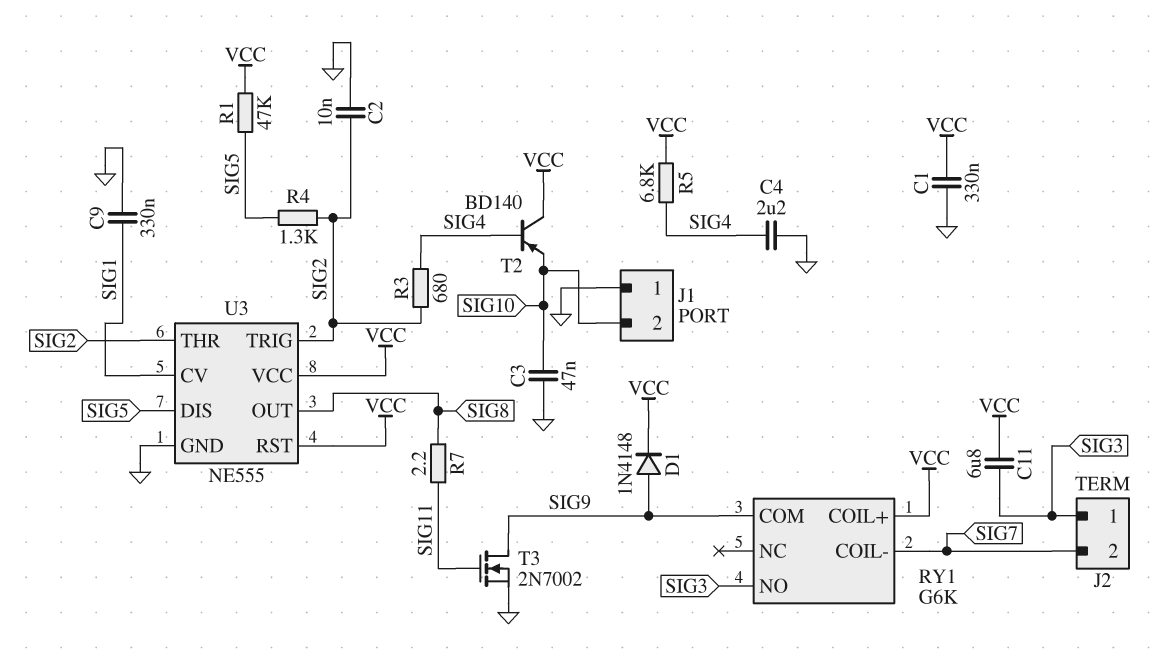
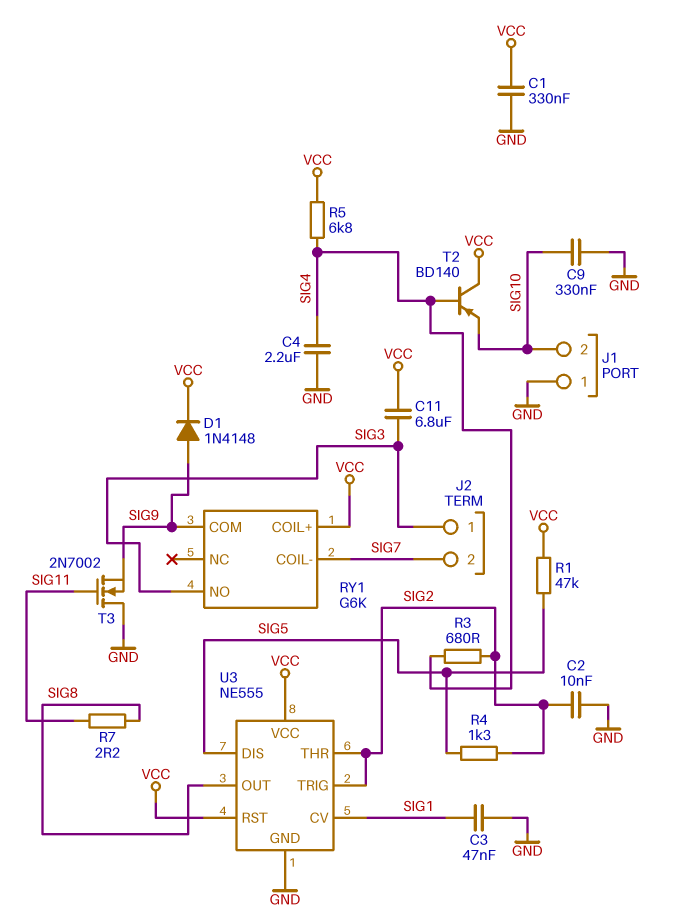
C3: 47nF (GND, SIG10) -> 47nF (GND, SIG1)
C9: 330nF (GND, SIG1) -> 330nF (GND, SIG10)
T3: NMOS 2N7002 (G SIG11, D SIG9, S GND) -> NMOS 2N7002 (G SIG11, D GND, S SIG9)

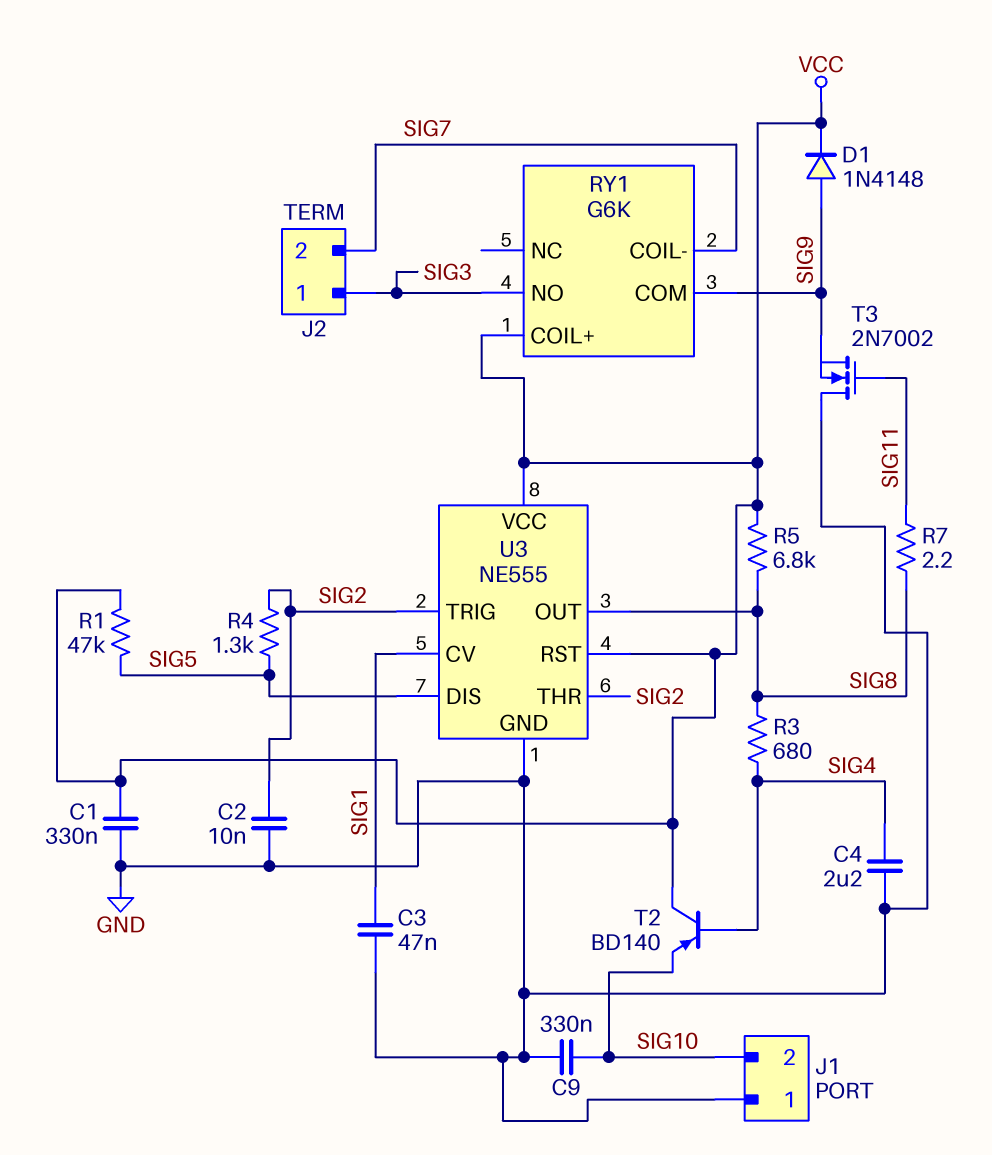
C11: 6.8uF (SIG3, VCC) -> none
R3: 680 (SIG2, SIG4) -> 680 (SIG4, SIG8)
R5: 6.8k (SIG4, VCC) -> 6.8k (SIG8, VCC)

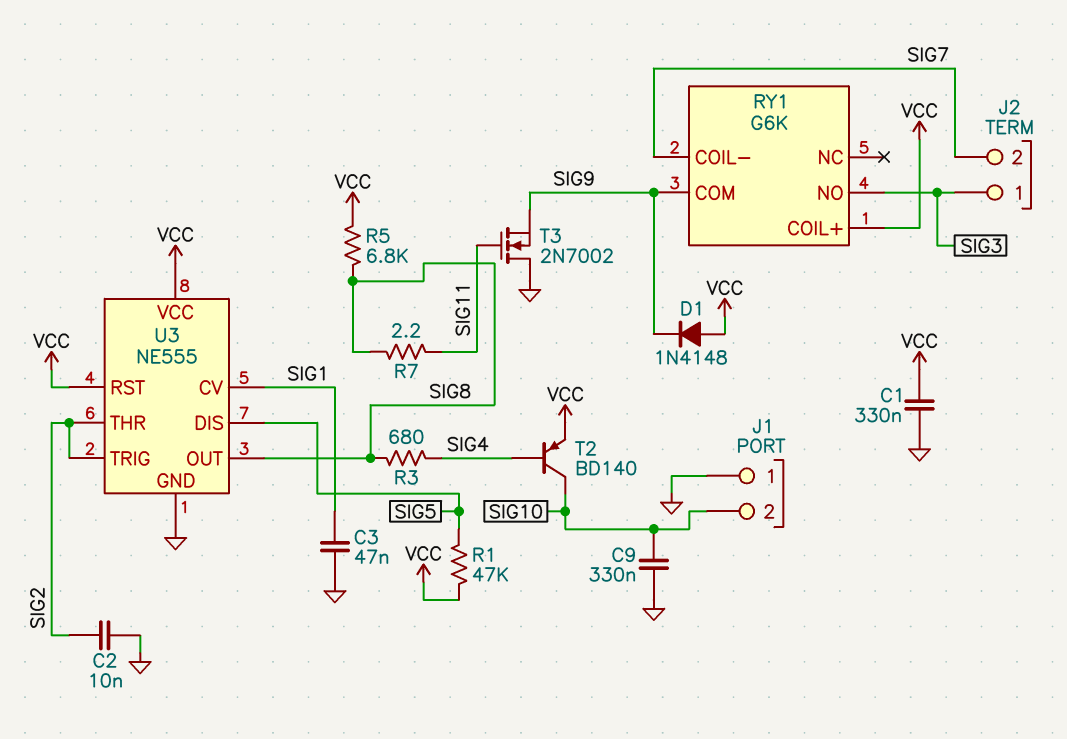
C4: 2.2uF (GND, SIG4) -> none
D1: diode 1N4148 (A SIG9, K VCC) -> diode 1N4148 (A VCC, K SIG9)
R4: 1.3k (SIG2, SIG5) -> none
T2: PNP BD140 (B SIG4, C VCC, E SIG10) -> PNP BD140 (B SIG4, C SIG10, E VCC)

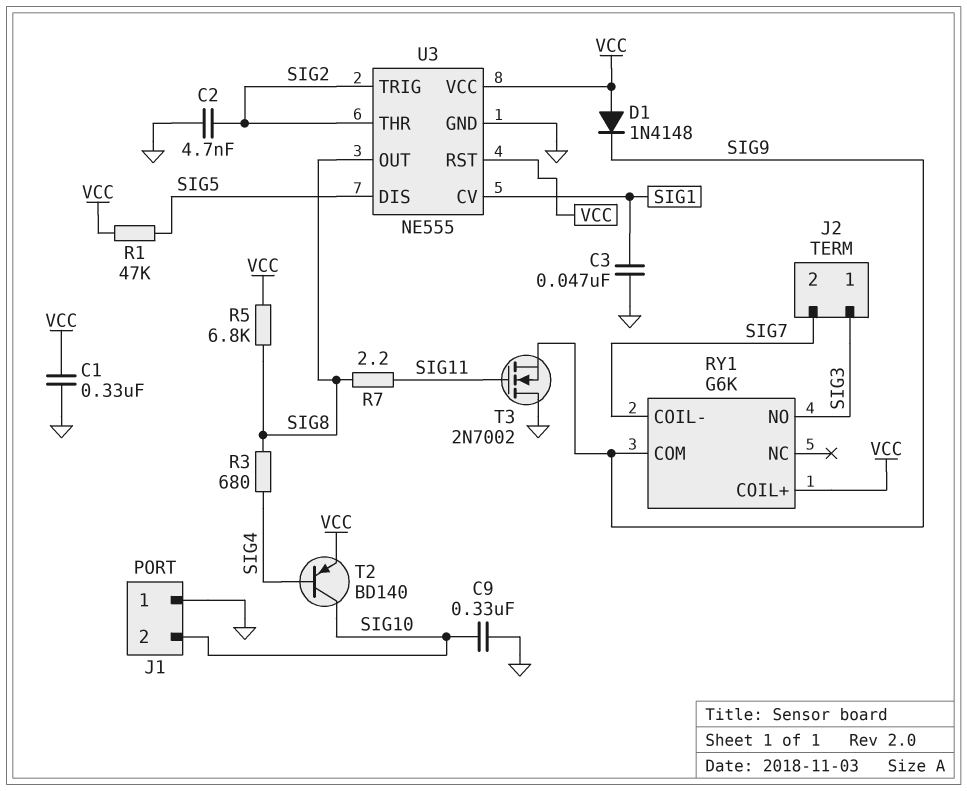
C2: 10nF (GND, SIG2) -> 4.7nF (GND, SIG2)

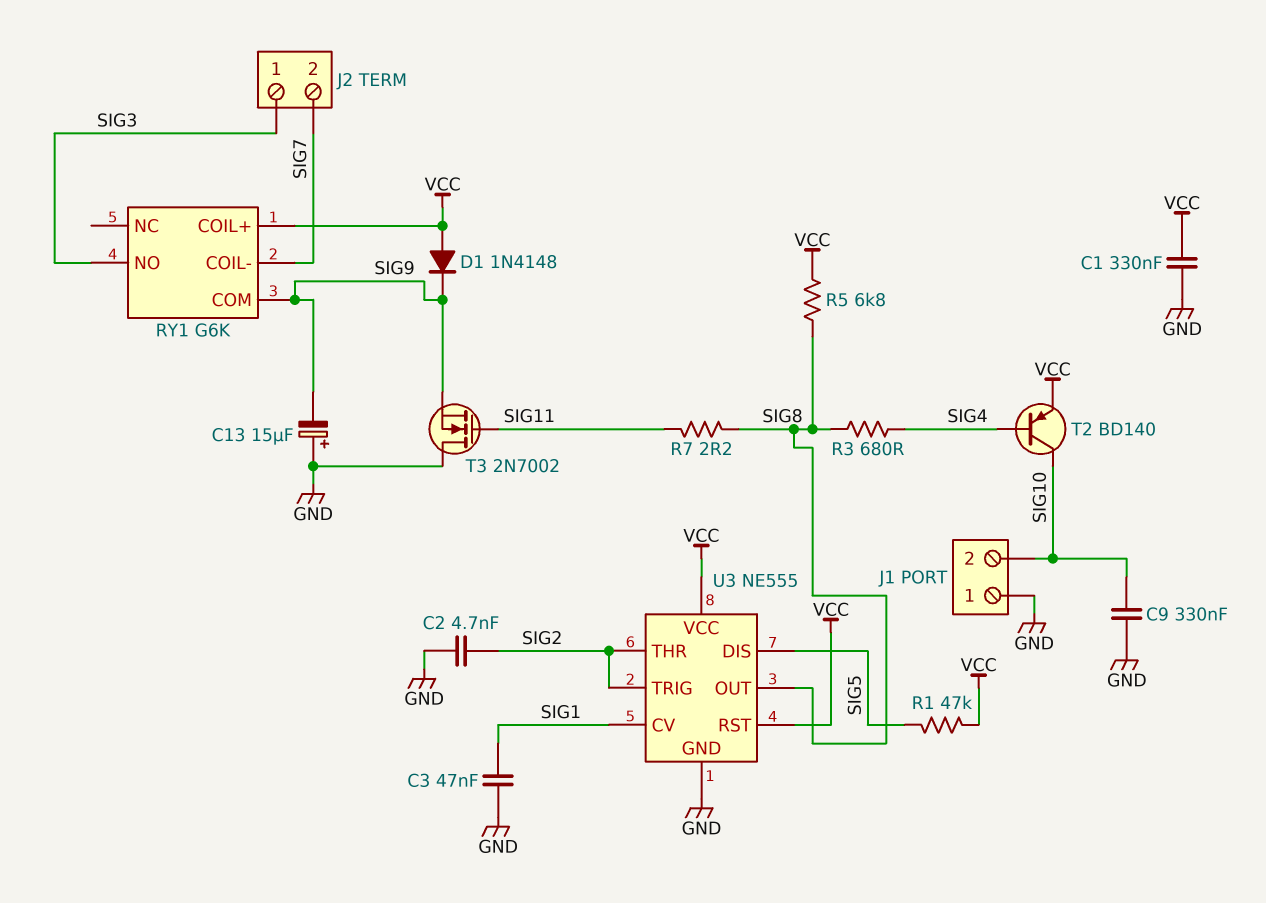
C13: none -> 15uF (plus GND, minus SIG9)

